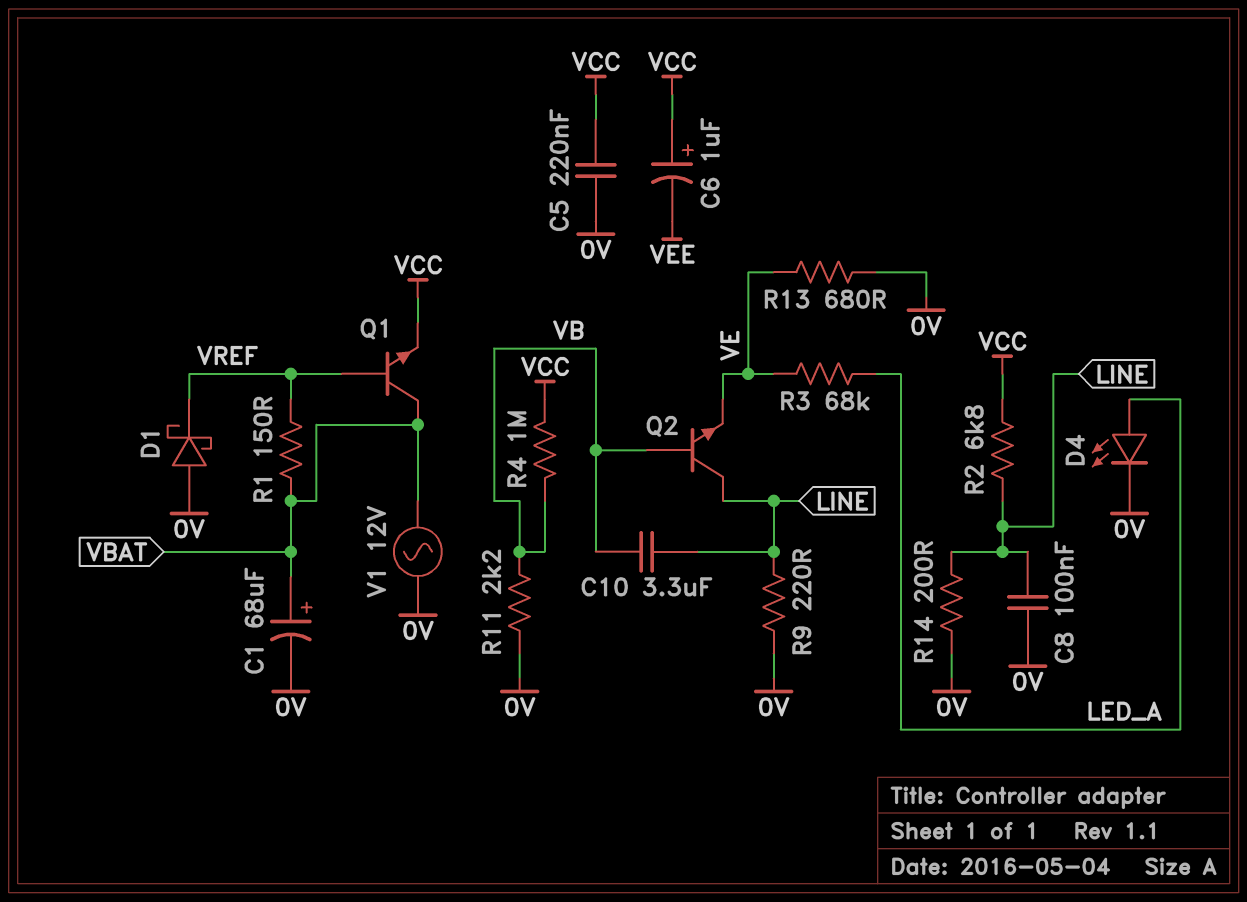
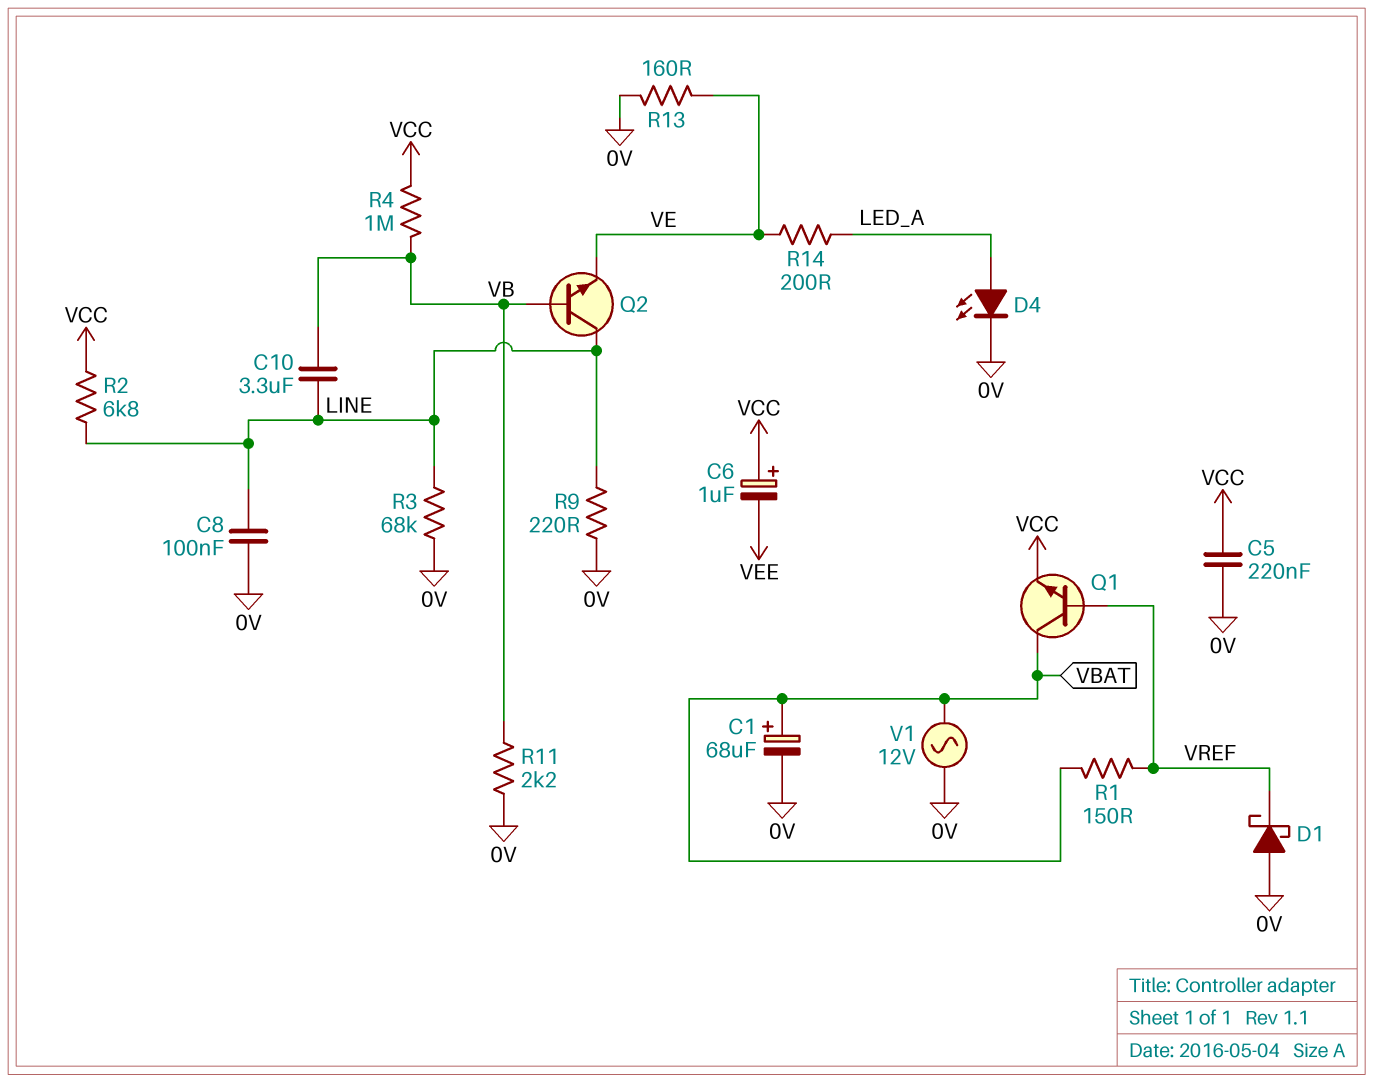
R3: 68k (LED_A, VE) -> 68k (0V, LINE)
R13: 680 (0V, VE) -> 160 (0V, VE)
R14: 200 (0V, LINE) -> 200 (LED_A, VE)

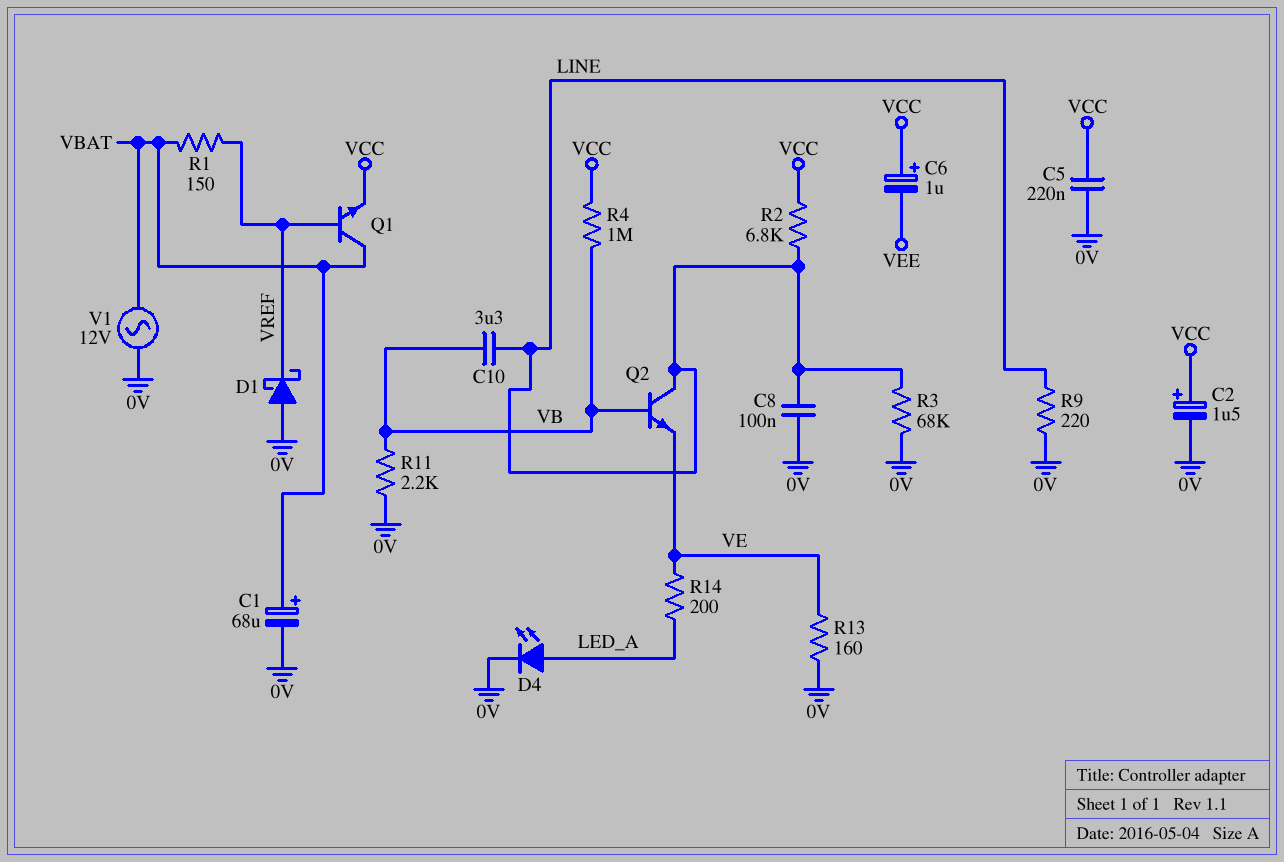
C2: none -> 1.5uF (plus VCC, minus 0V)

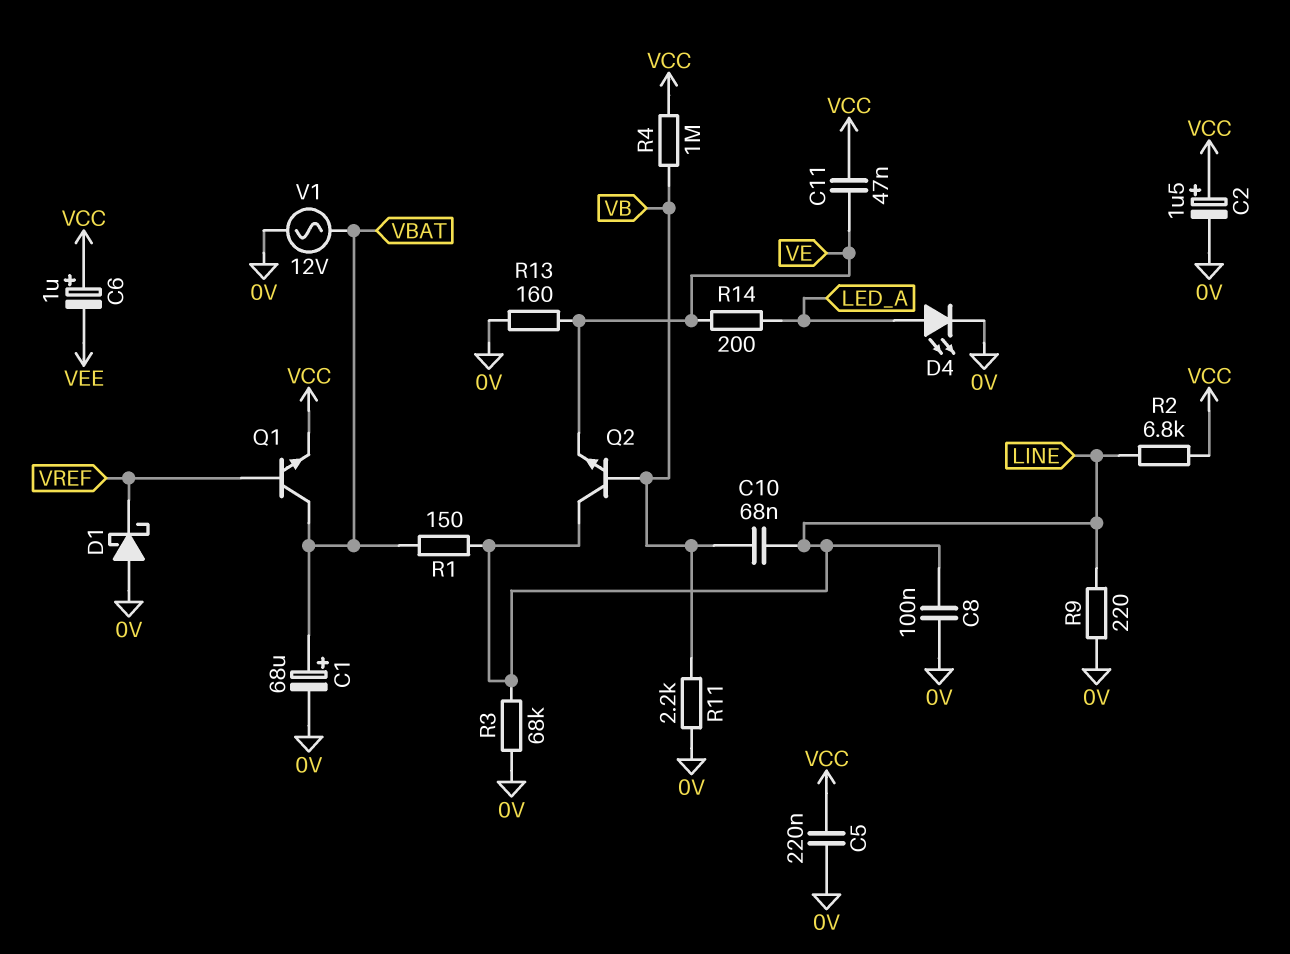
C10: 3.3uF (LINE, VB) -> 68nF (LINE, VB)
C11: none -> 47nF (VCC, VE)
R1: 150 (VBAT, VREF) -> 150 (LINE, VBAT)

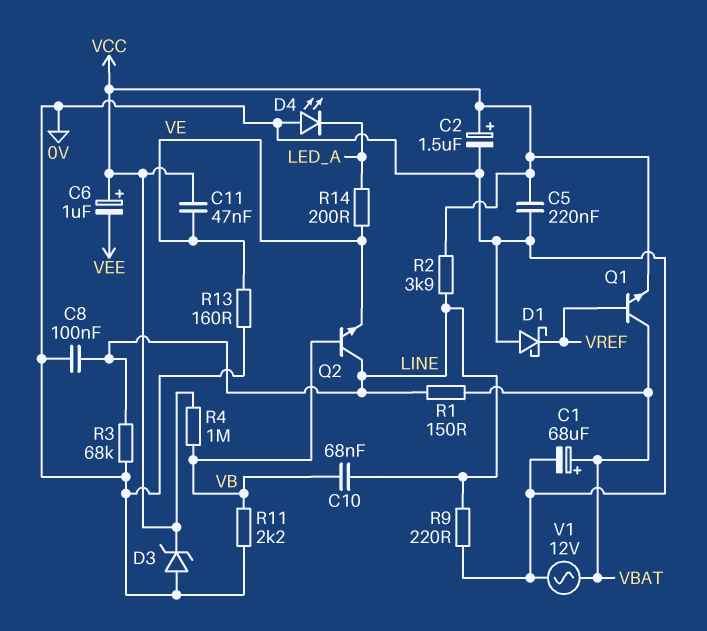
D3: none -> zener (A 0V, K VCC)
D4: LED (A LED_A, K 0V) -> LED (A 0V, K LED_A)
R2: 6.8k (LINE, VCC) -> 3.9k (LINE, VCC)

